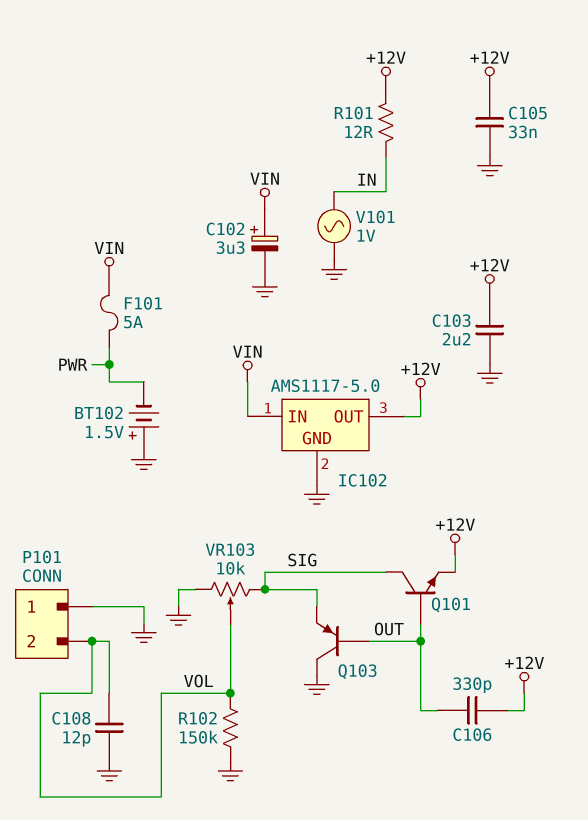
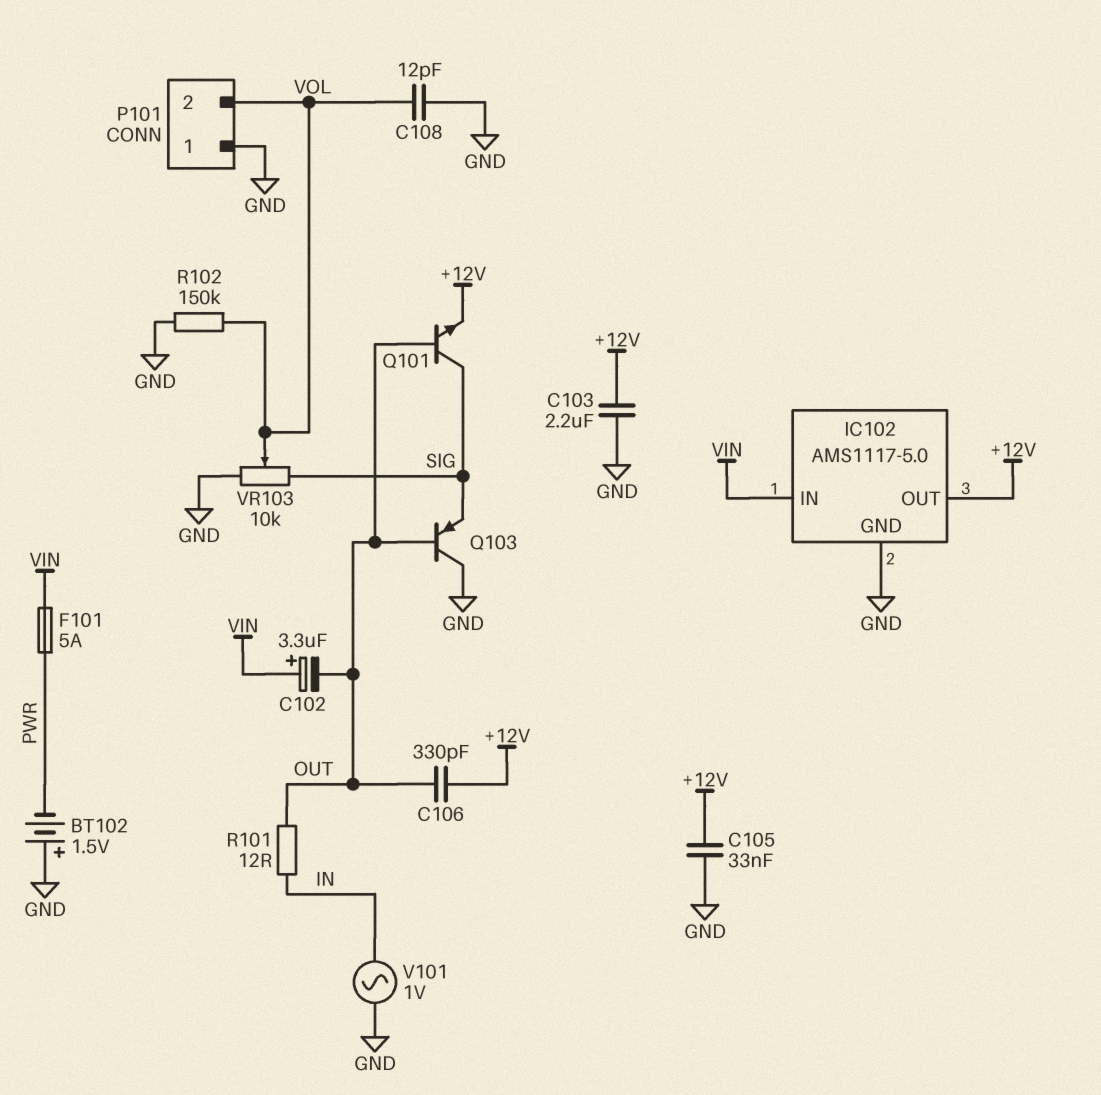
C102: 3.3uF (plus VIN, minus GND) -> 3.3uF (plus VIN, minus OUT)
R101: 12 (+12V, IN) -> 12 (IN, OUT)

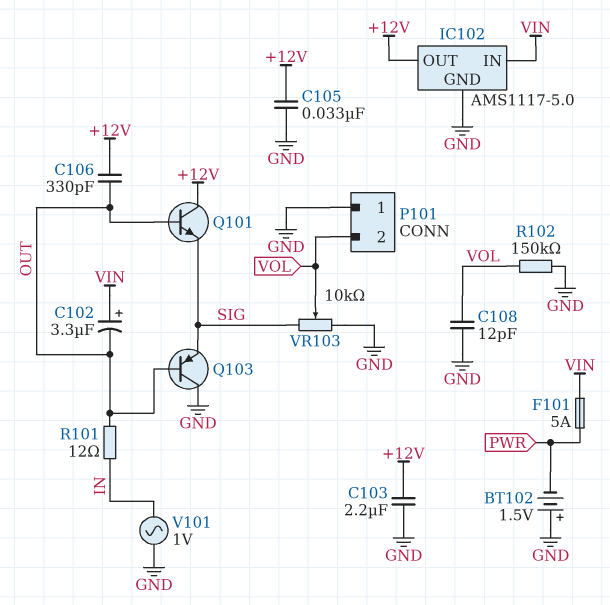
Q101: NPN (B OUT, C SIG, E +12V) -> NPN (B OUT, C +12V, E SIG)

